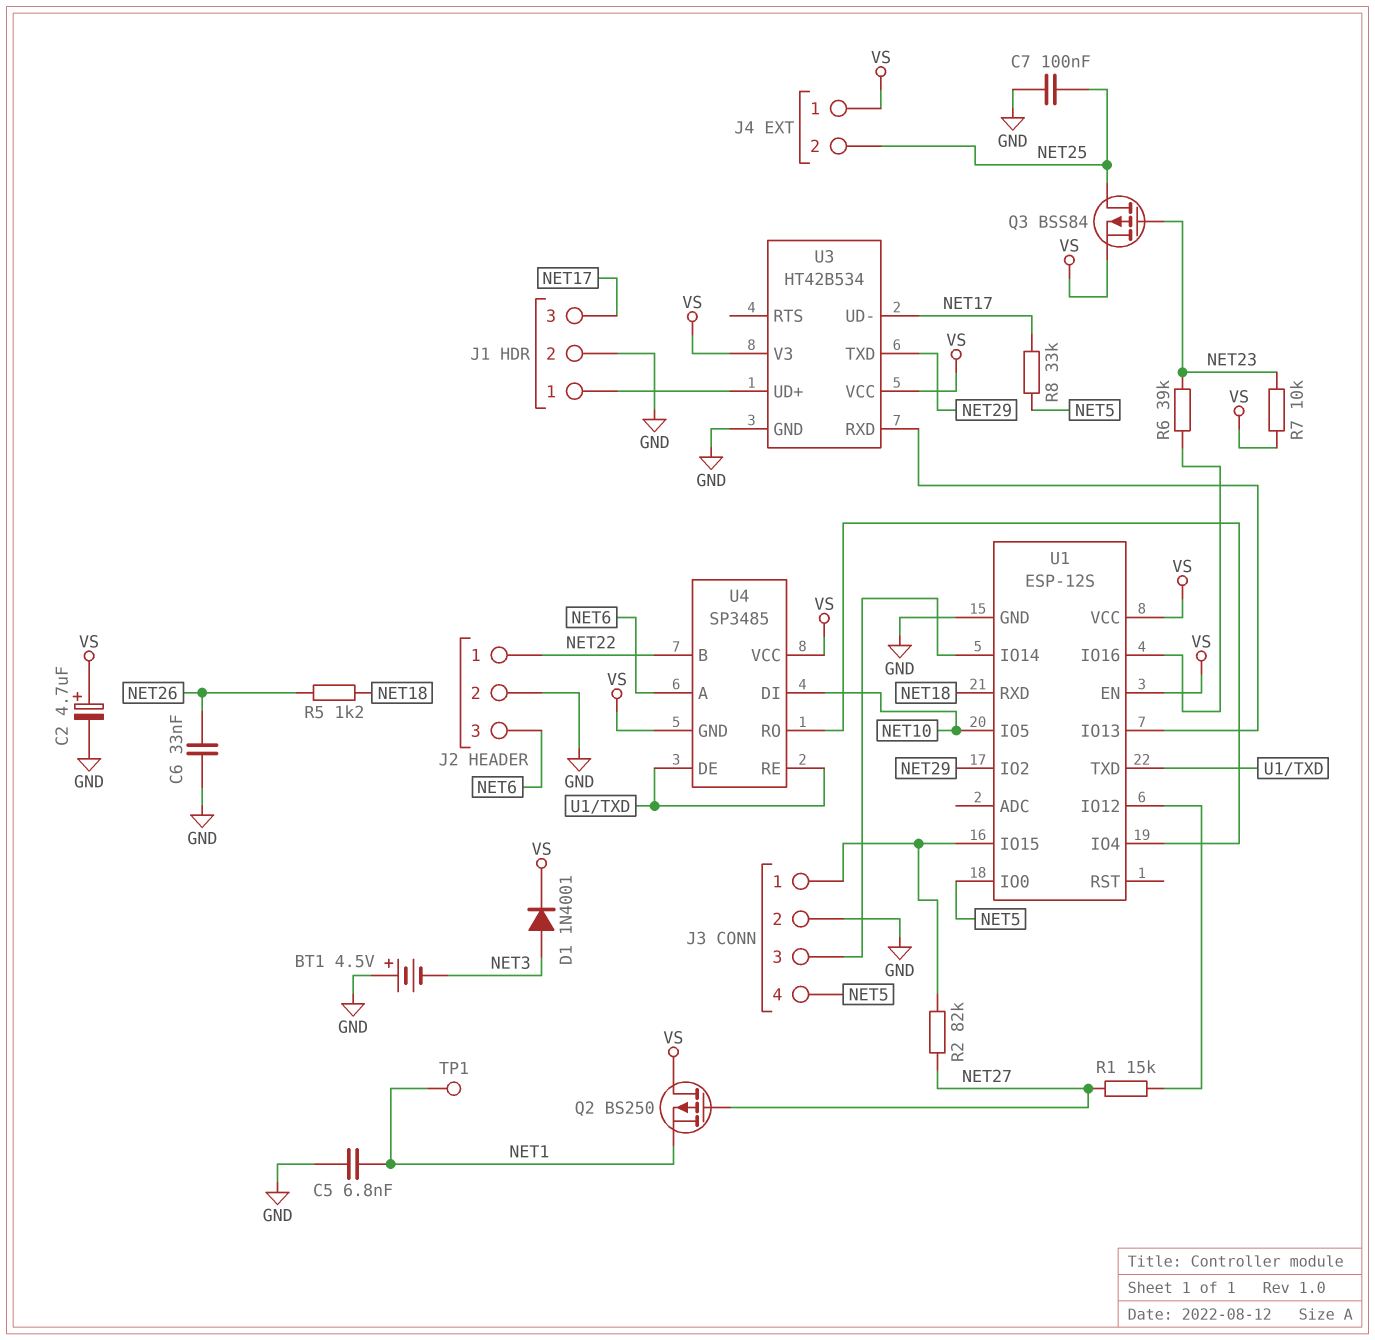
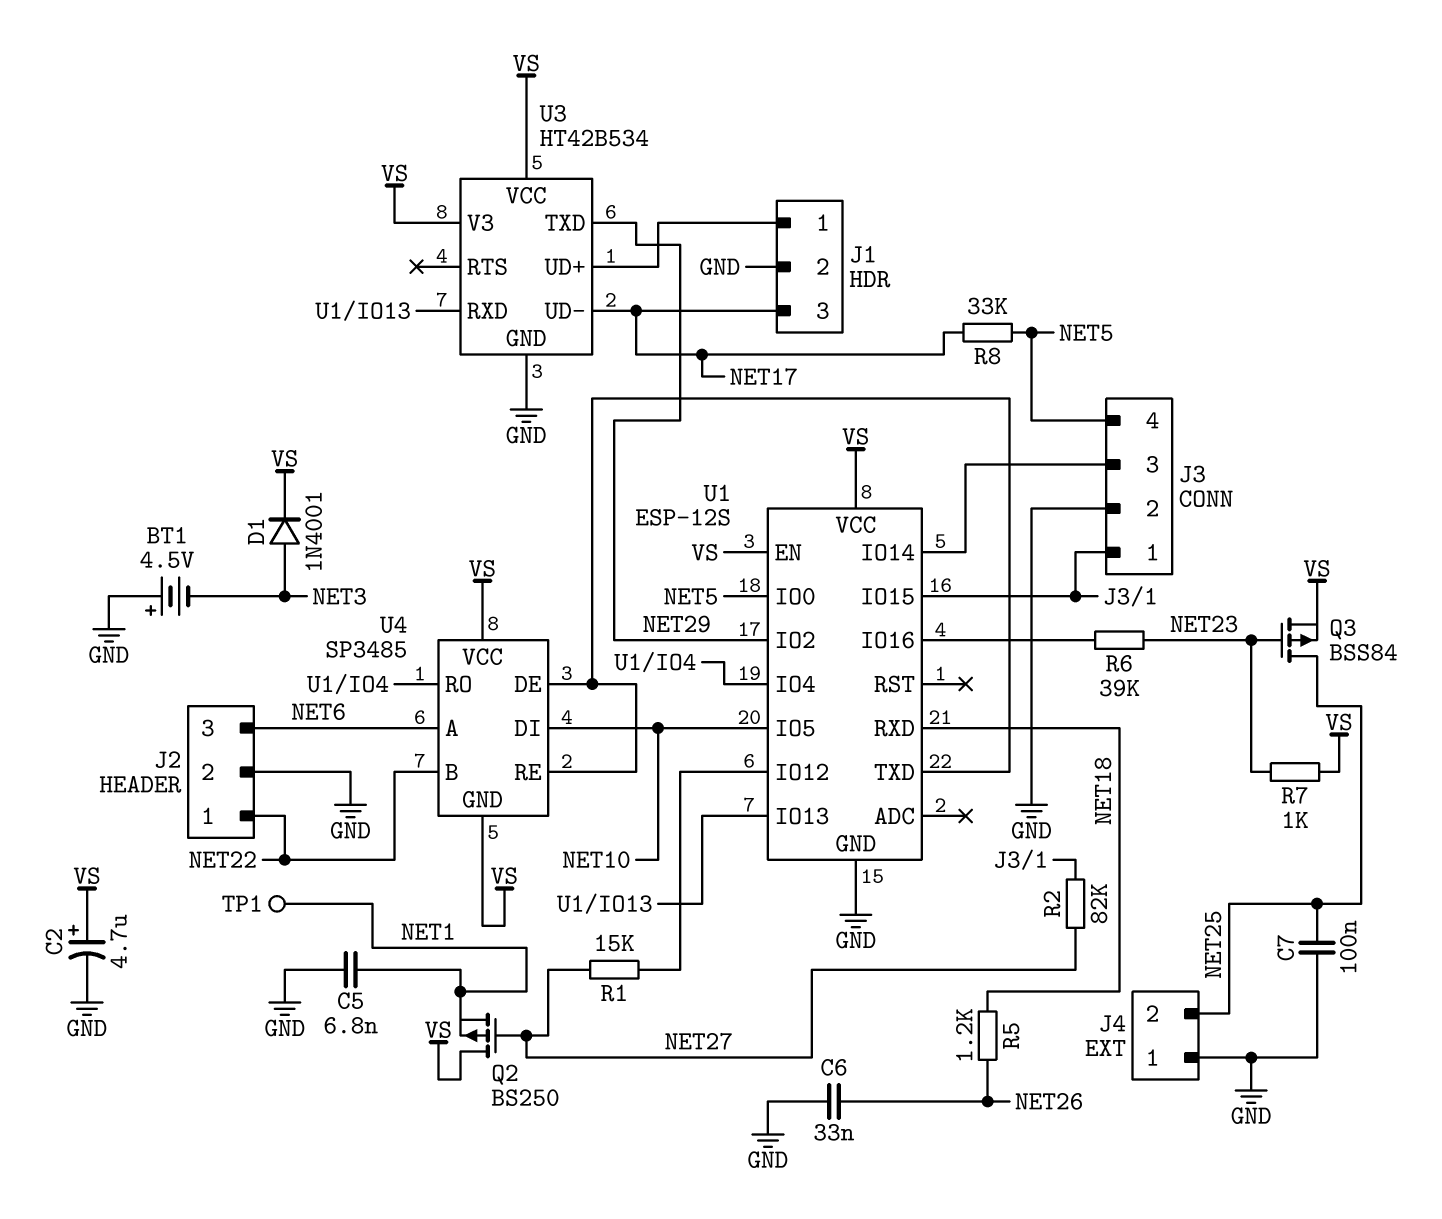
J4 pin 1: VS -> GND
R7: 10k (NET23, VS) -> 1k (NET23, VS)

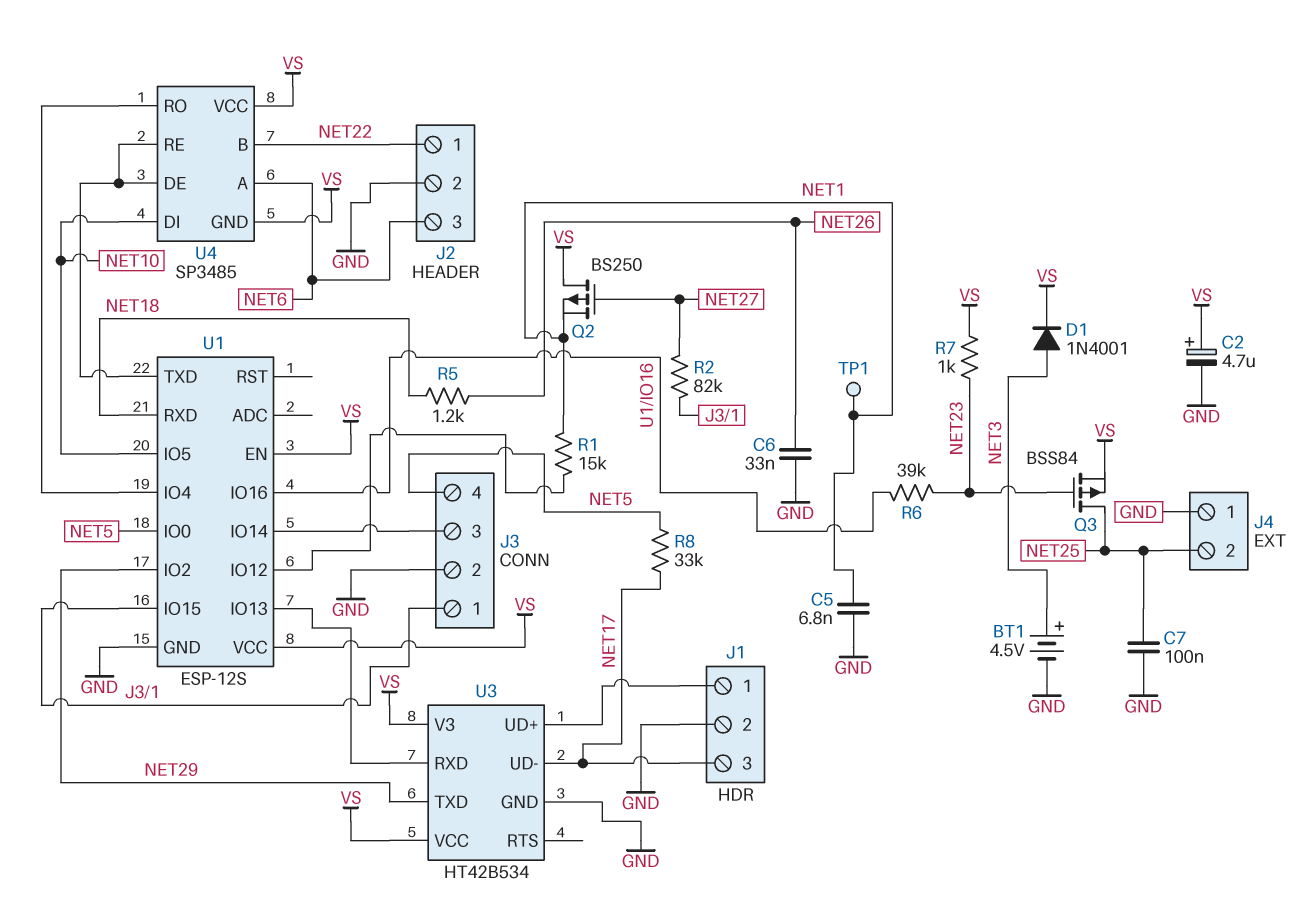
BT1: 4.5V (plus GND, minus NET3) -> 4.5V (plus NET3, minus GND)
R1: 15k (NET27, U1/IO12) -> 15k (NET1, U1/IO12)

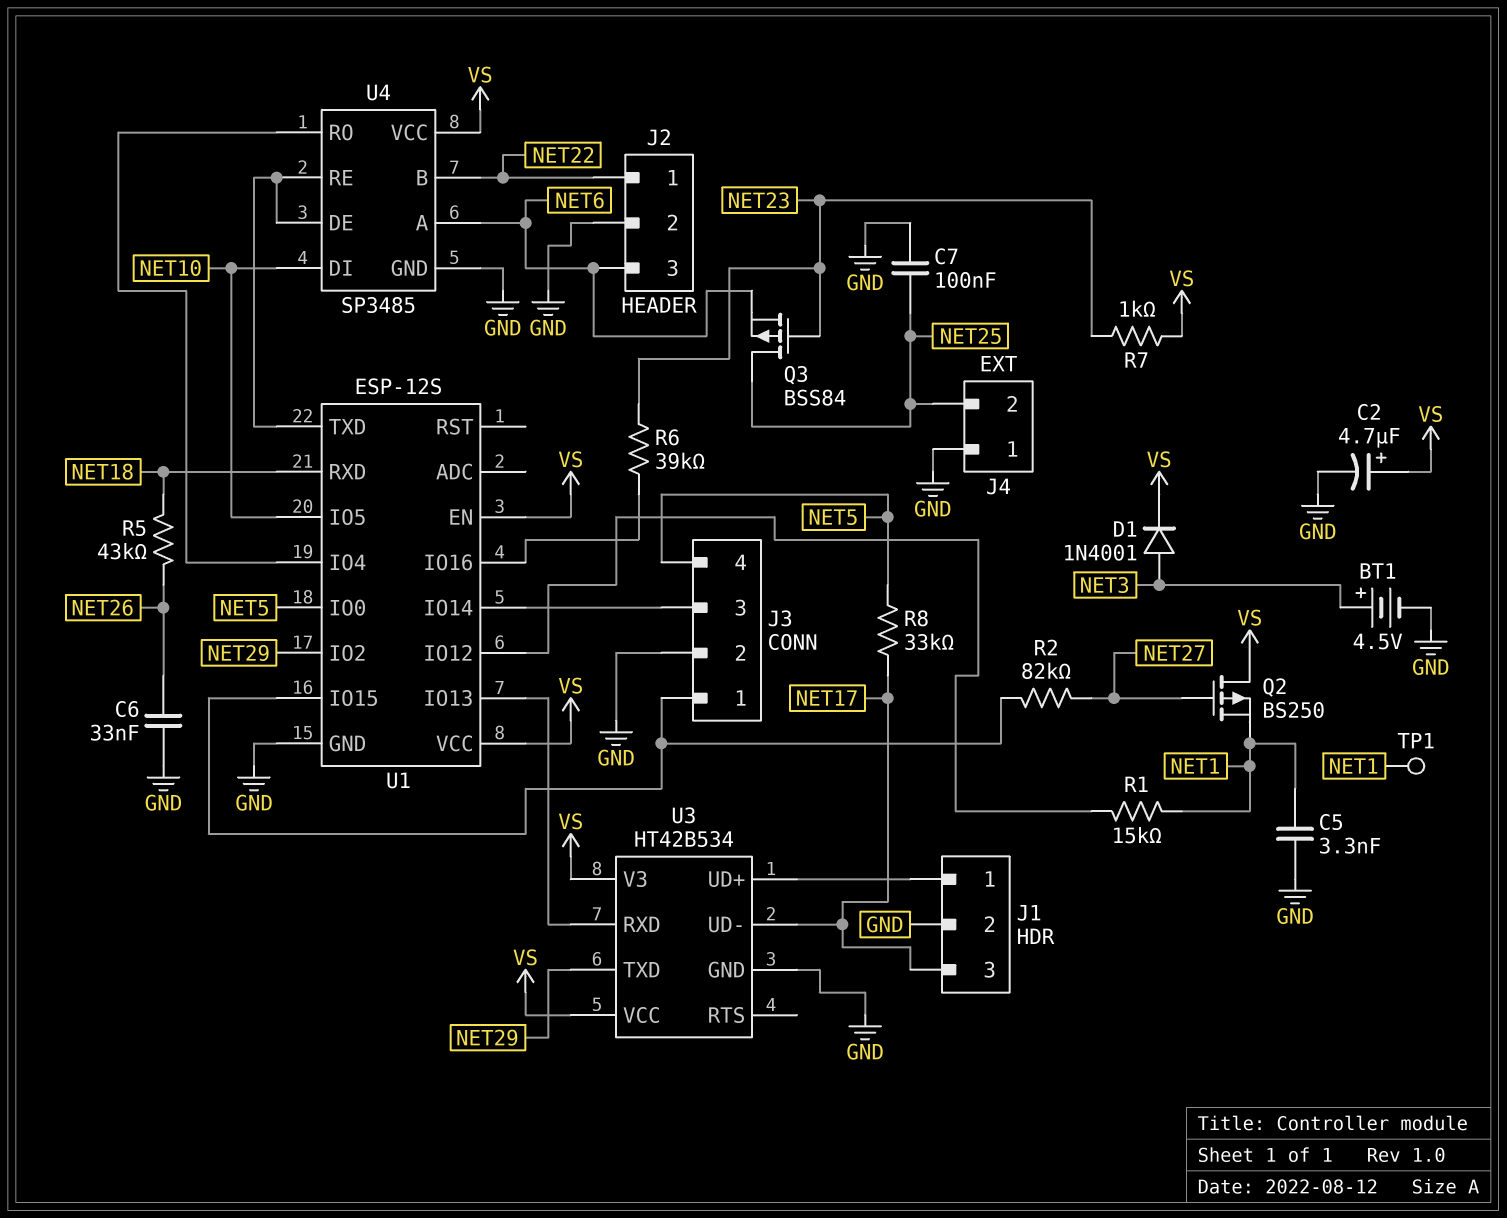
C5: 6.8nF (GND, NET1) -> 3.3nF (GND, NET1)
Q3: PMOS BSS84 (G NET23, D NET25, S VS) -> PMOS BSS84 (G NET23, D NET25, S NET6)
R5: 1.2k (NET18, NET26) -> 43k (NET18, NET26)
U4 pin GND: VS -> GND

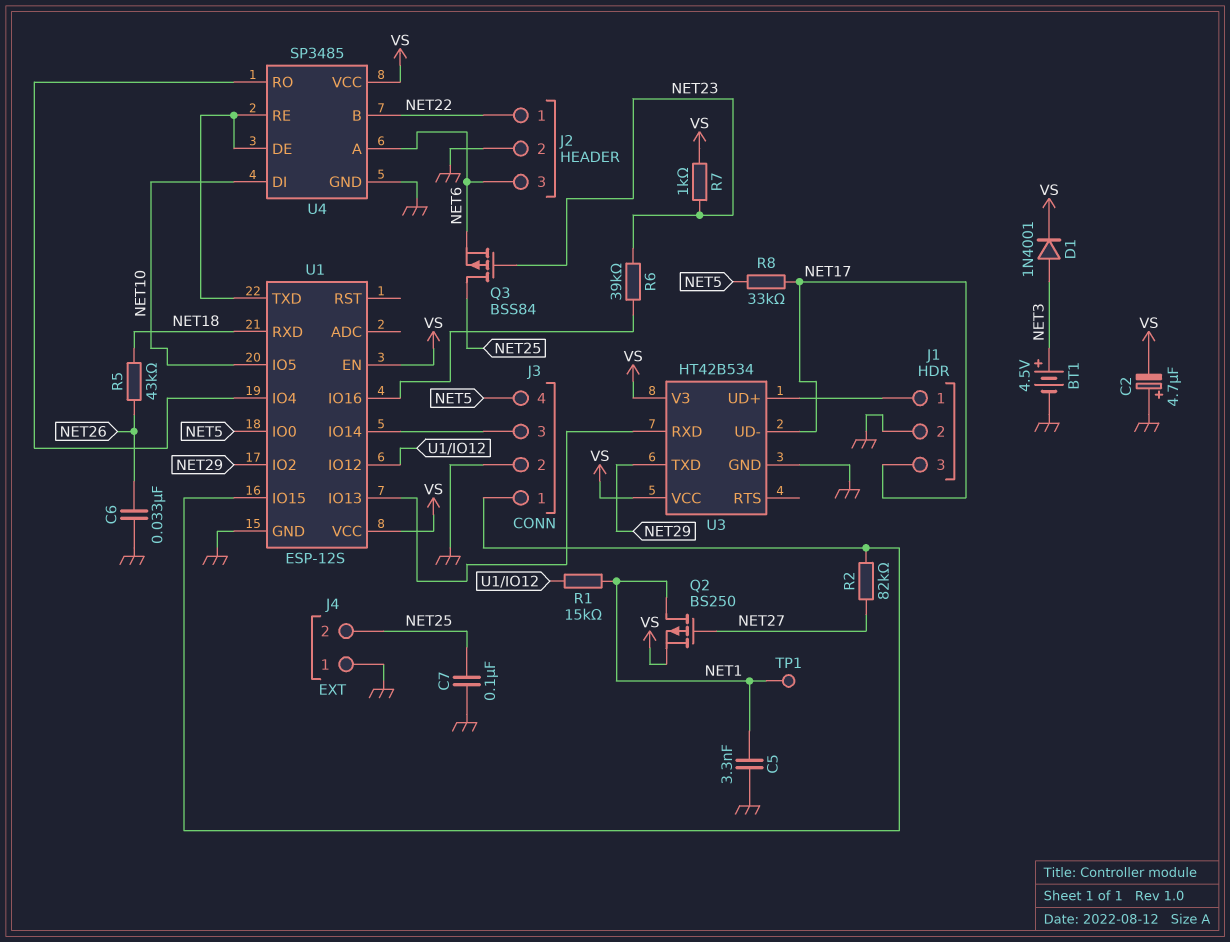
C2: 4.7uF (plus VS, minus GND) -> 4.7uF (plus GND, minus VS)
Q2: PMOS BS250 (G NET27, D VS, S NET1) -> PMOS BS250 (G NET27, D NET1, S VS)

